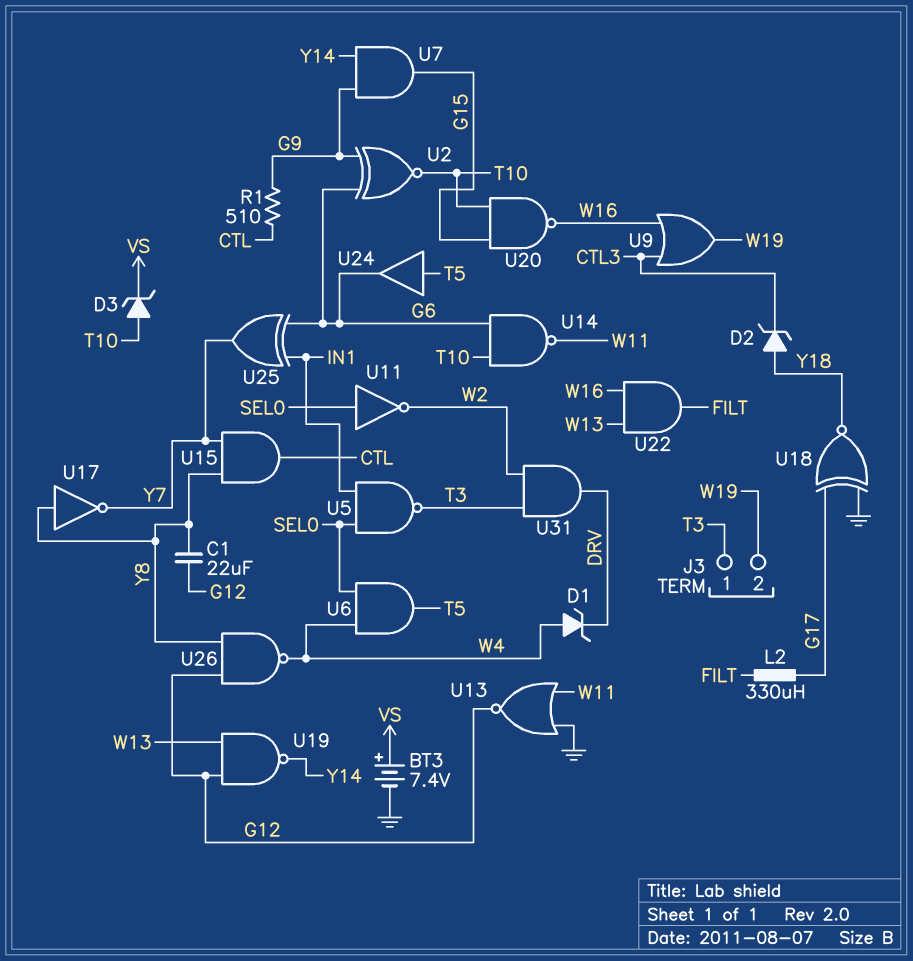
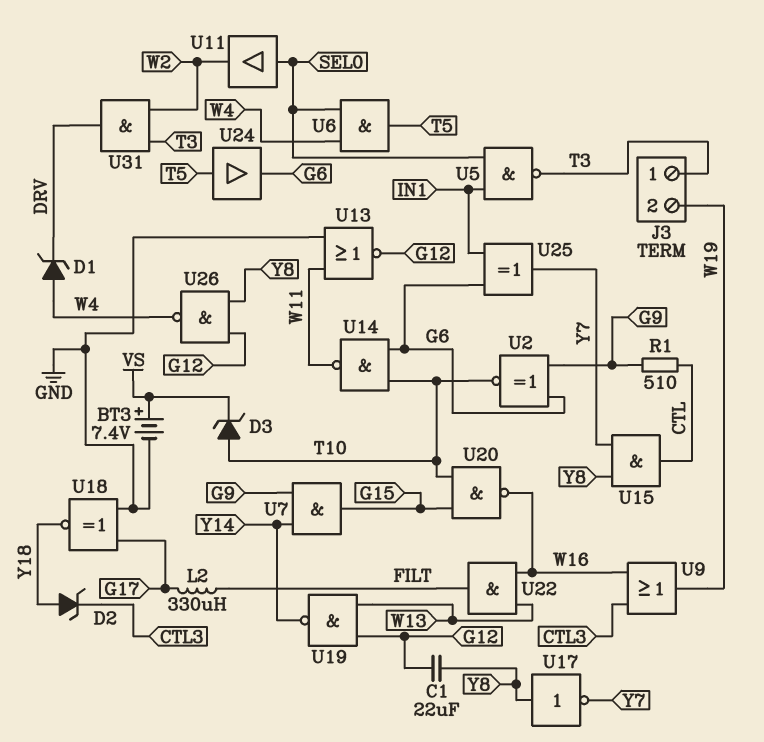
U11: NOT (in SEL0, out W2) -> buffer (in SEL0, out W2)

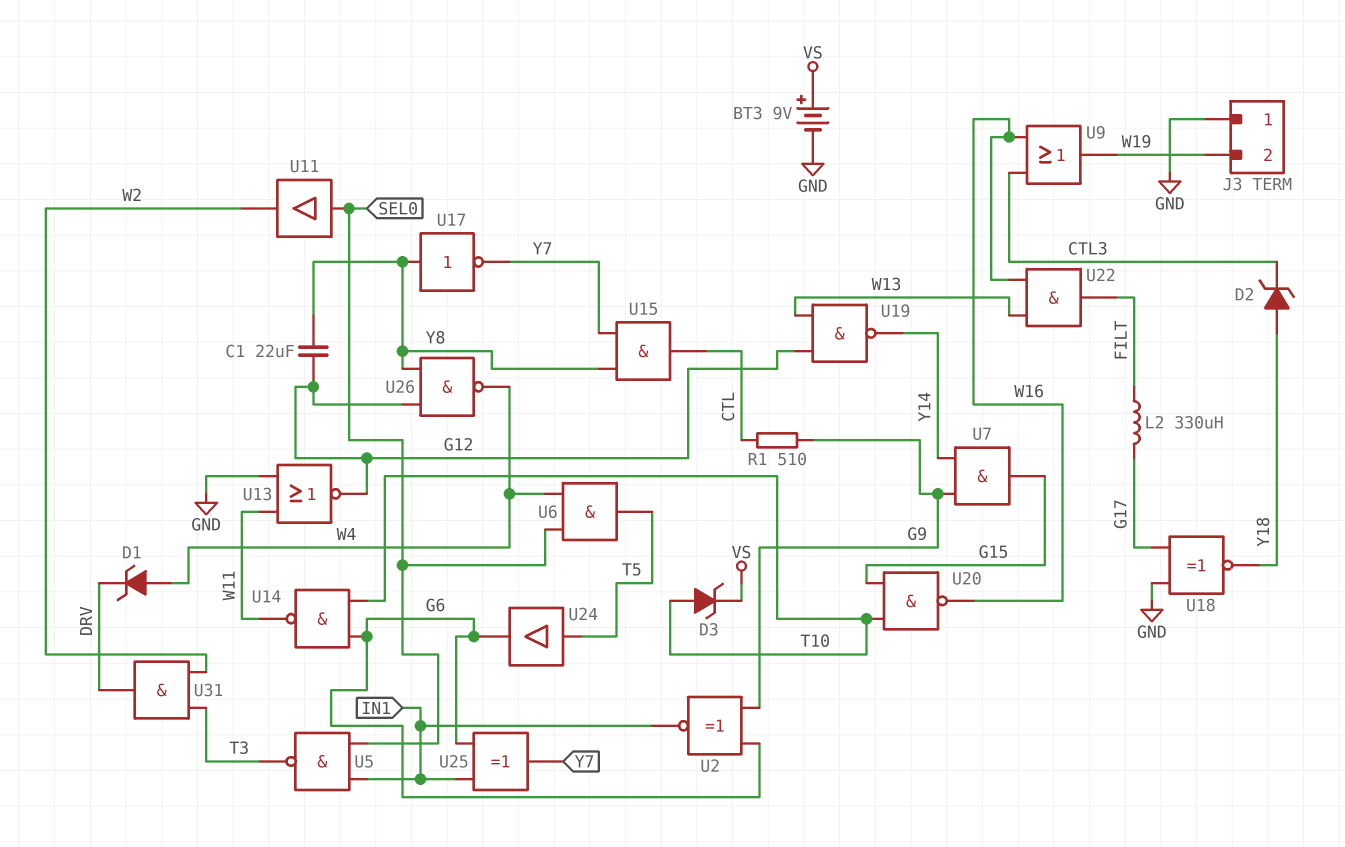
BT3: 7.4V (plus VS, minus GND) -> 9V (plus VS, minus GND)
J3 pin 1: T3 -> GND
U2: XNOR (in G6, in G9, out T10) -> XNOR (in G6, in G9, out IN1)

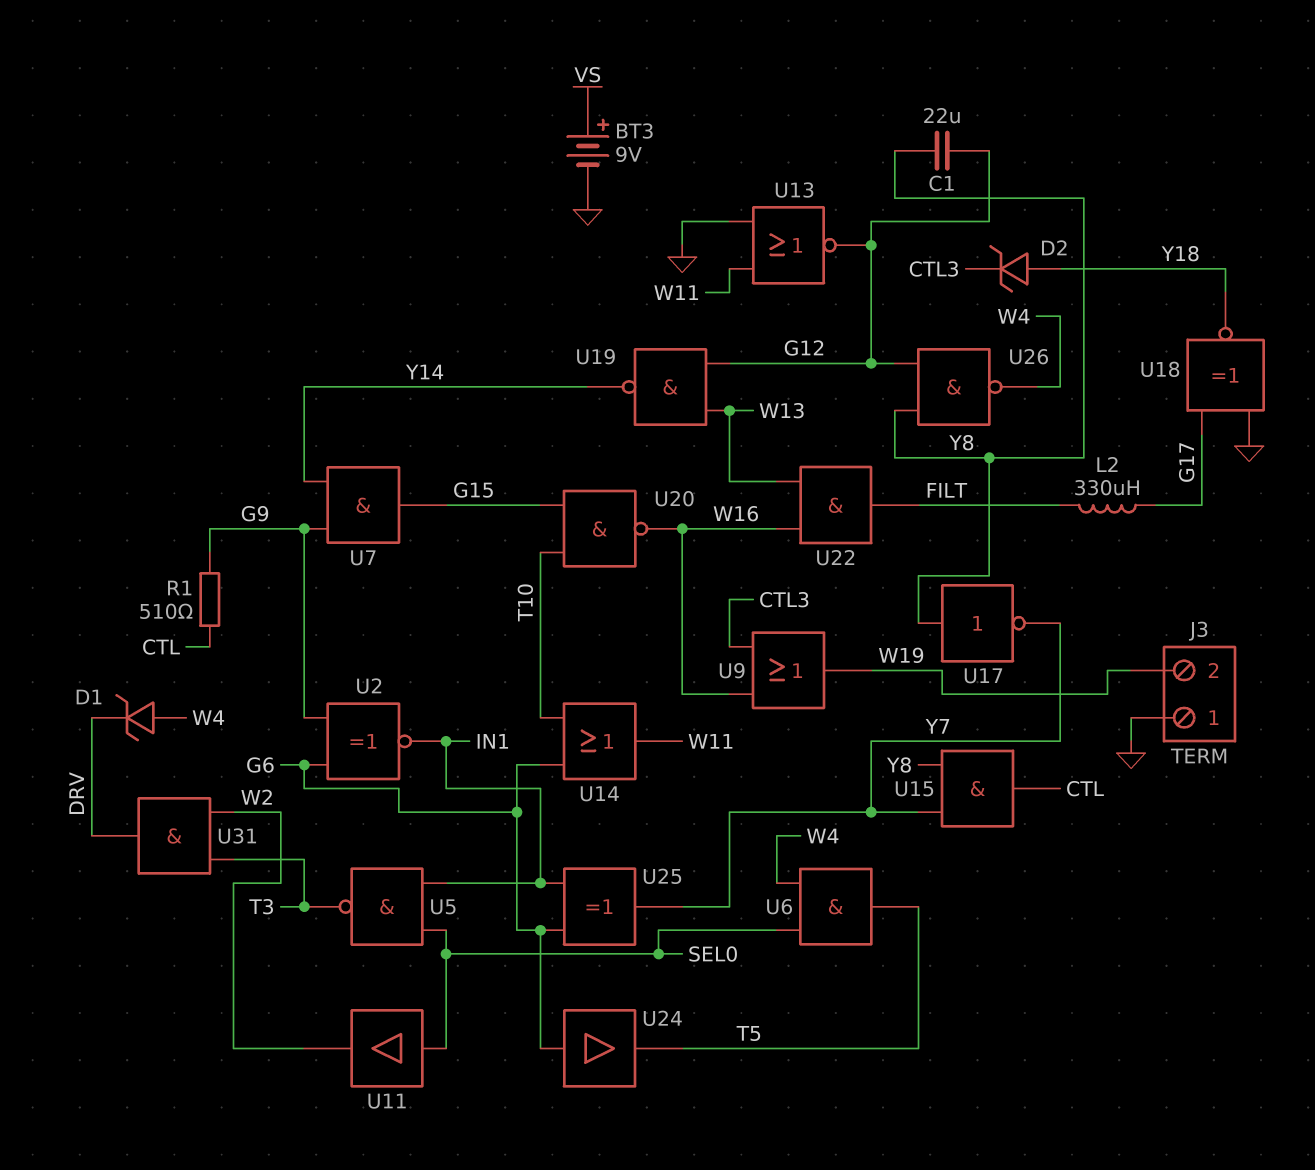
D3: zener (A T10, K VS) -> none
U14: NAND (in G6, in T10, out W11) -> OR (in G6, in T10, out W11)
U24: buffer (in T5, out G6) -> buffer (in G6, out T5)

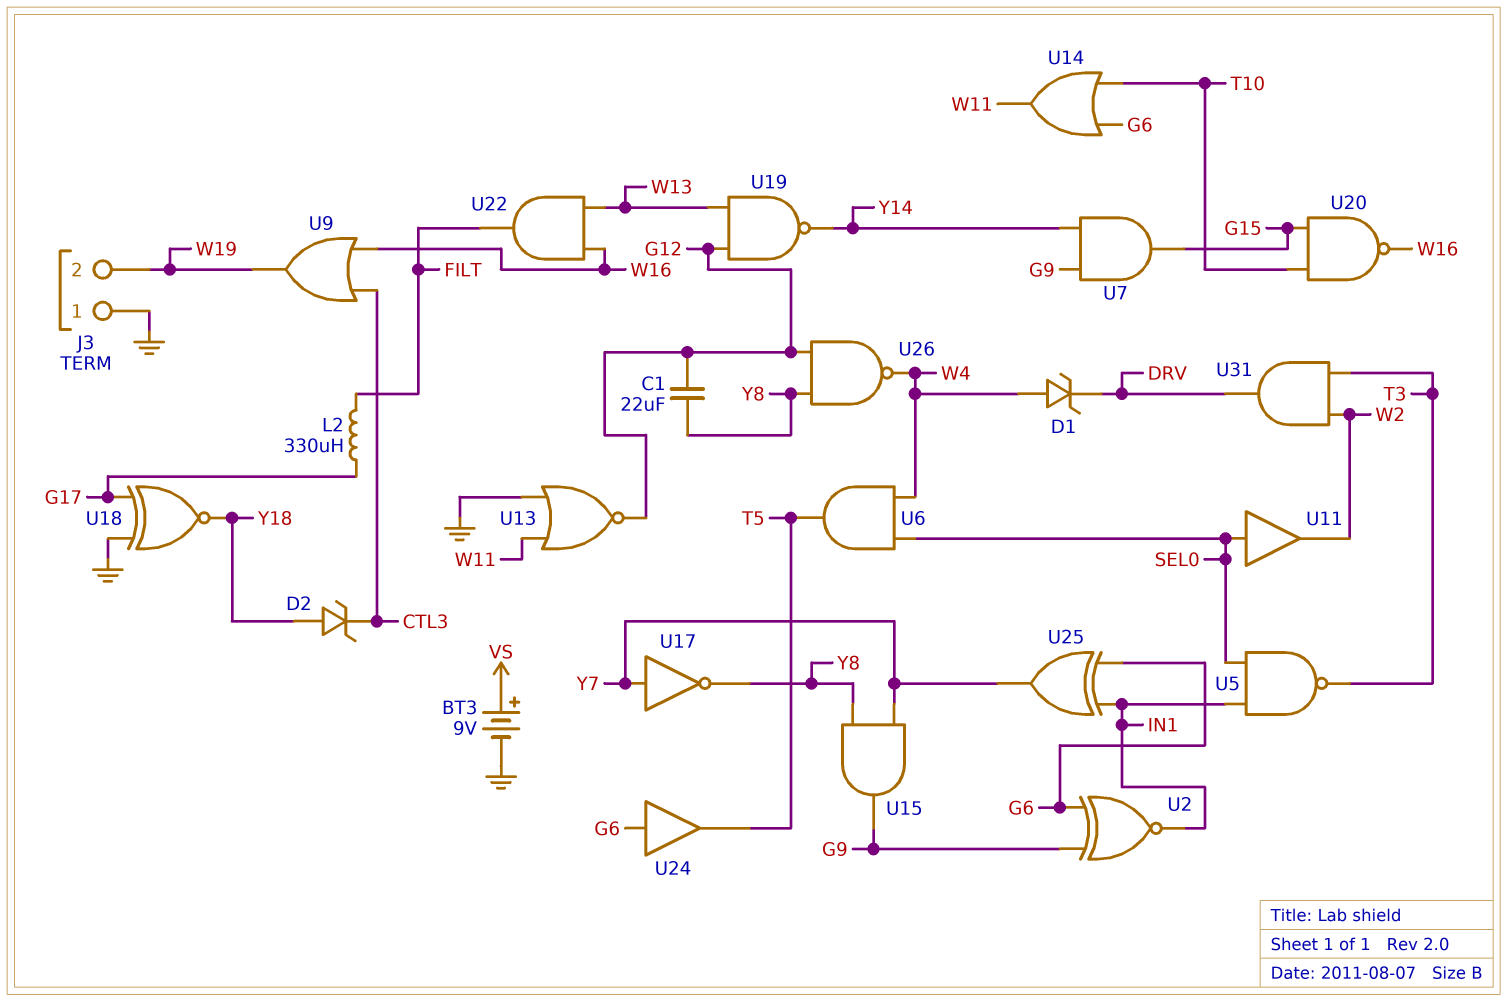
R1: 510 (CTL, G9) -> none
U15: AND (in Y7, in Y8, out CTL) -> AND (in Y7, in Y8, out G9)
U17: NOT (in Y8, out Y7) -> NOT (in Y7, out Y8)

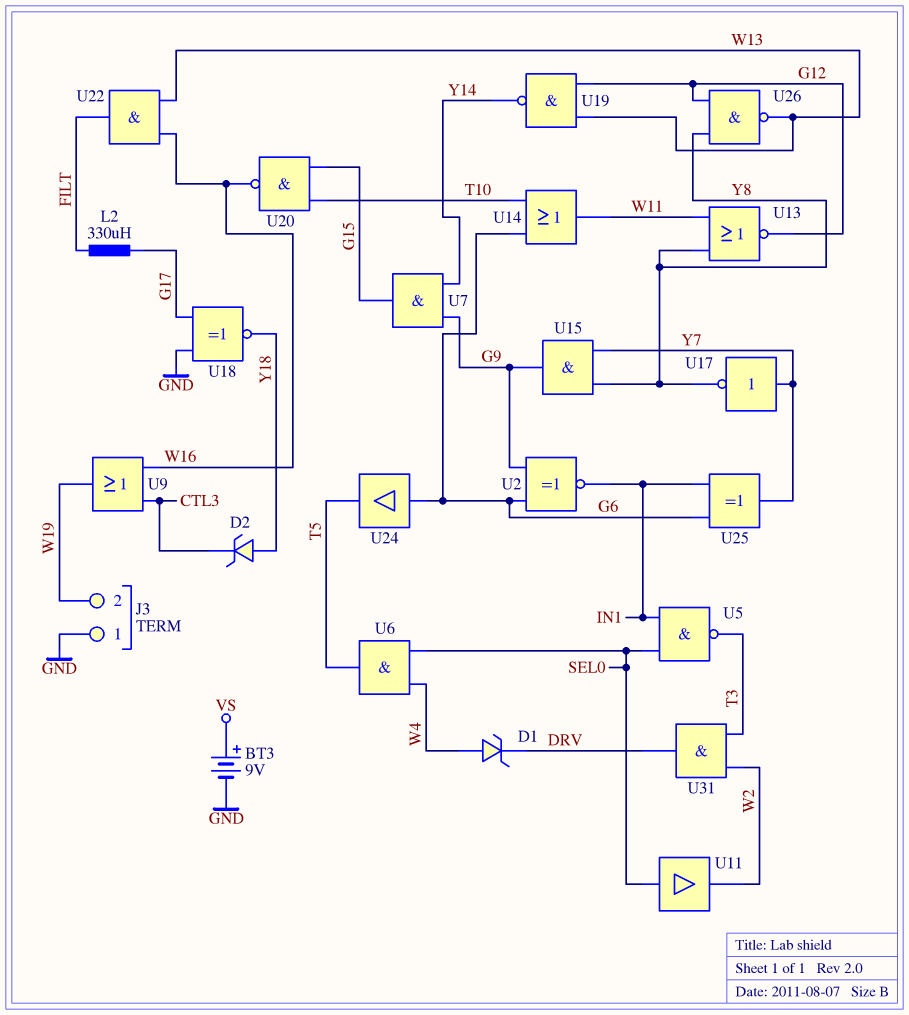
C1: 22uF (G12, Y8) -> none
U13: NOR (in GND, in W11, out G12) -> NOR (in W11, in Y8, out G12)
U26: NAND (in G12, in Y8, out W4) -> NAND (in G12, in Y8, out W13)

